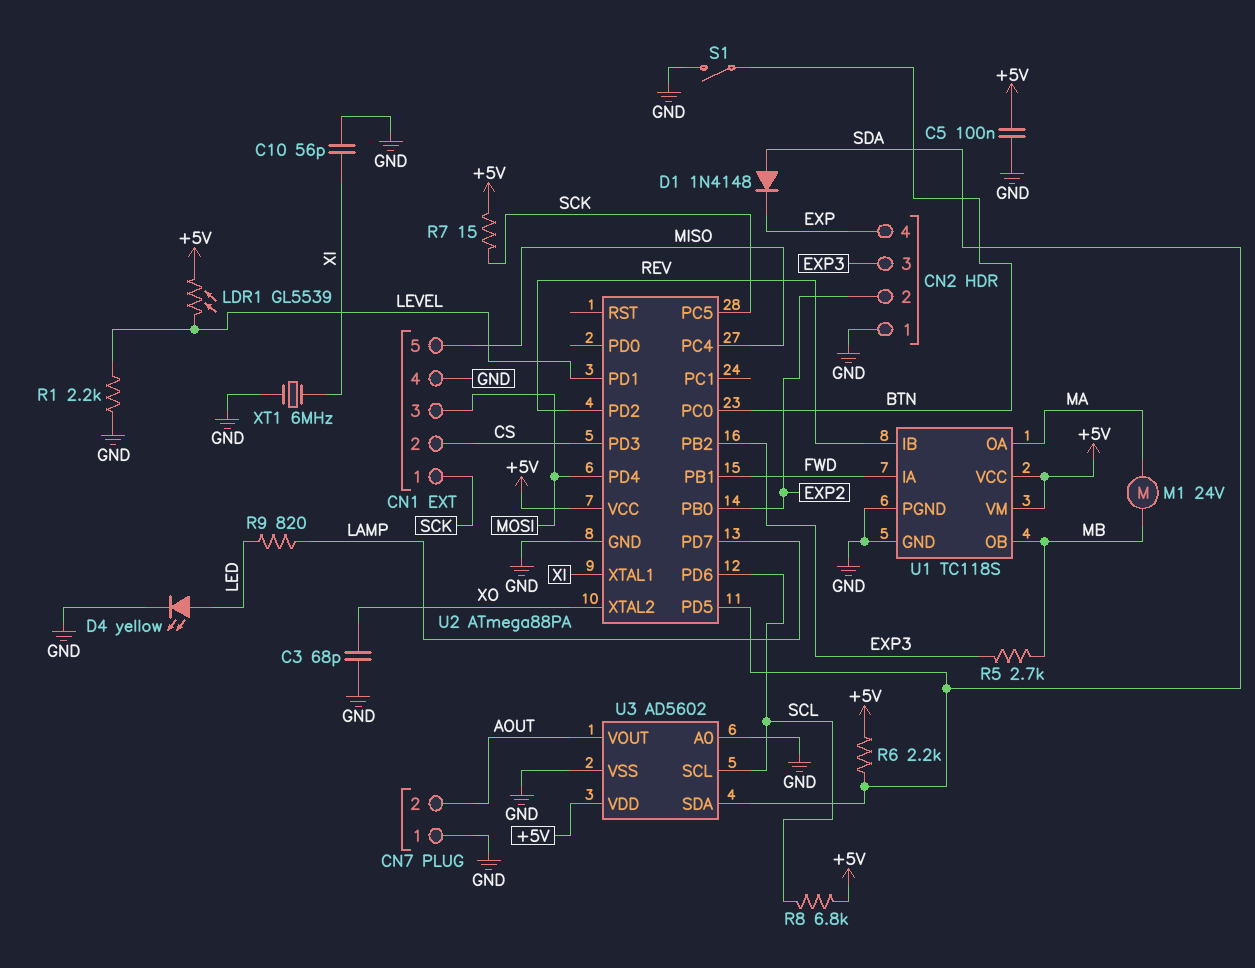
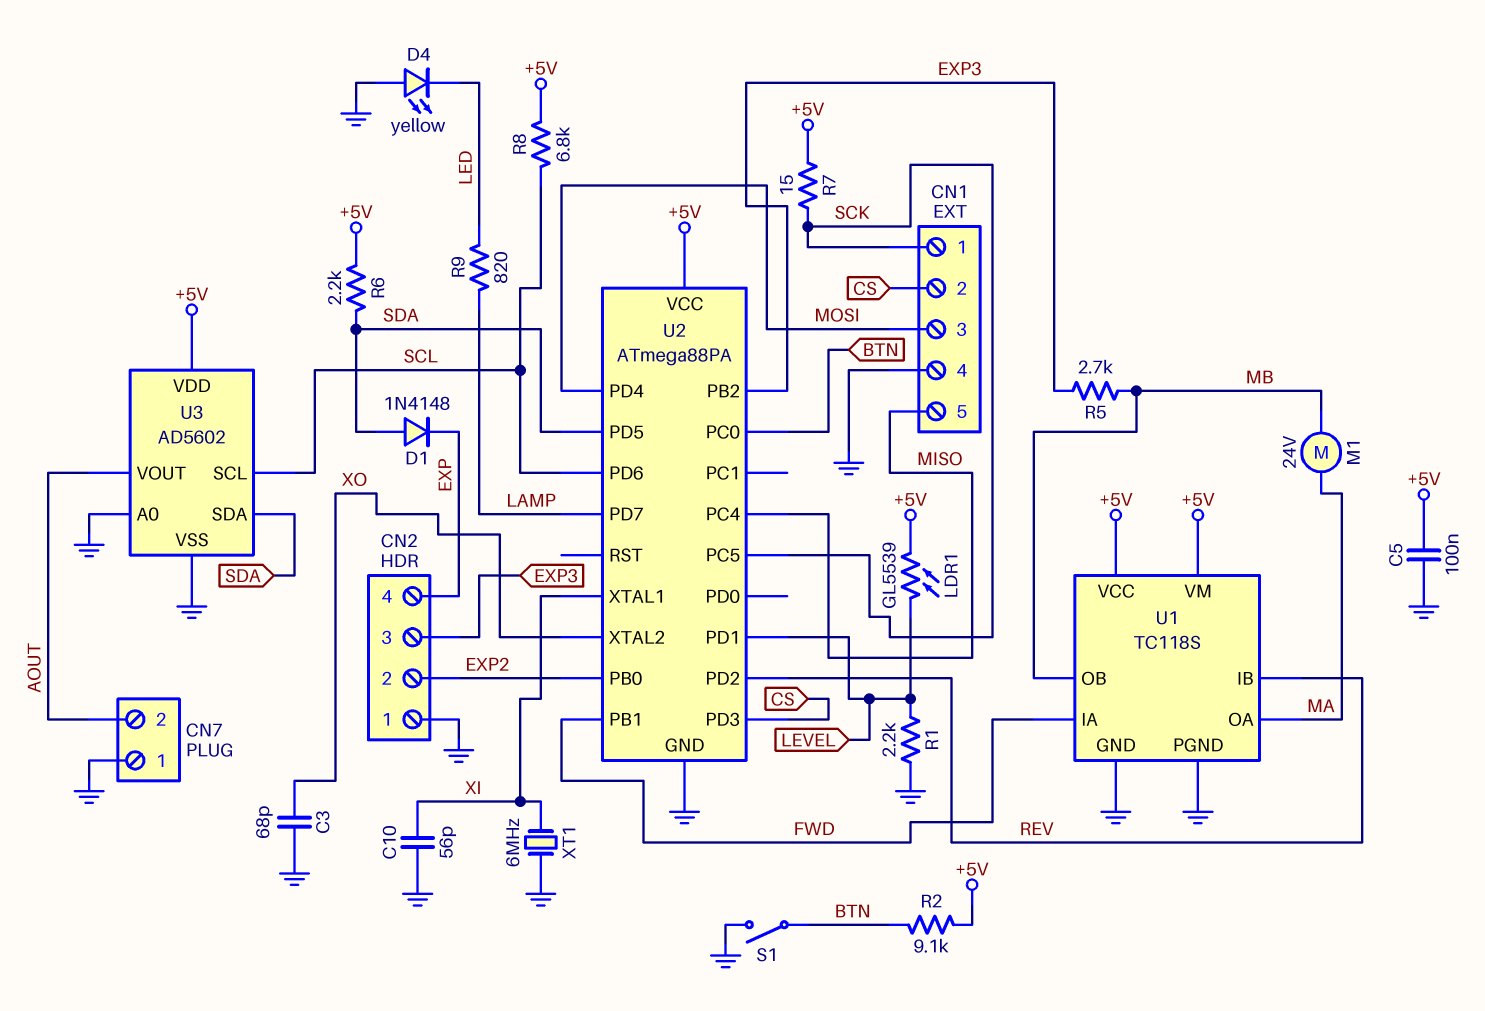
D4: LED yellow (A LED, K GND) -> LED yellow (A GND, K LED)
R2: none -> 9.1k (+5V, BTN)

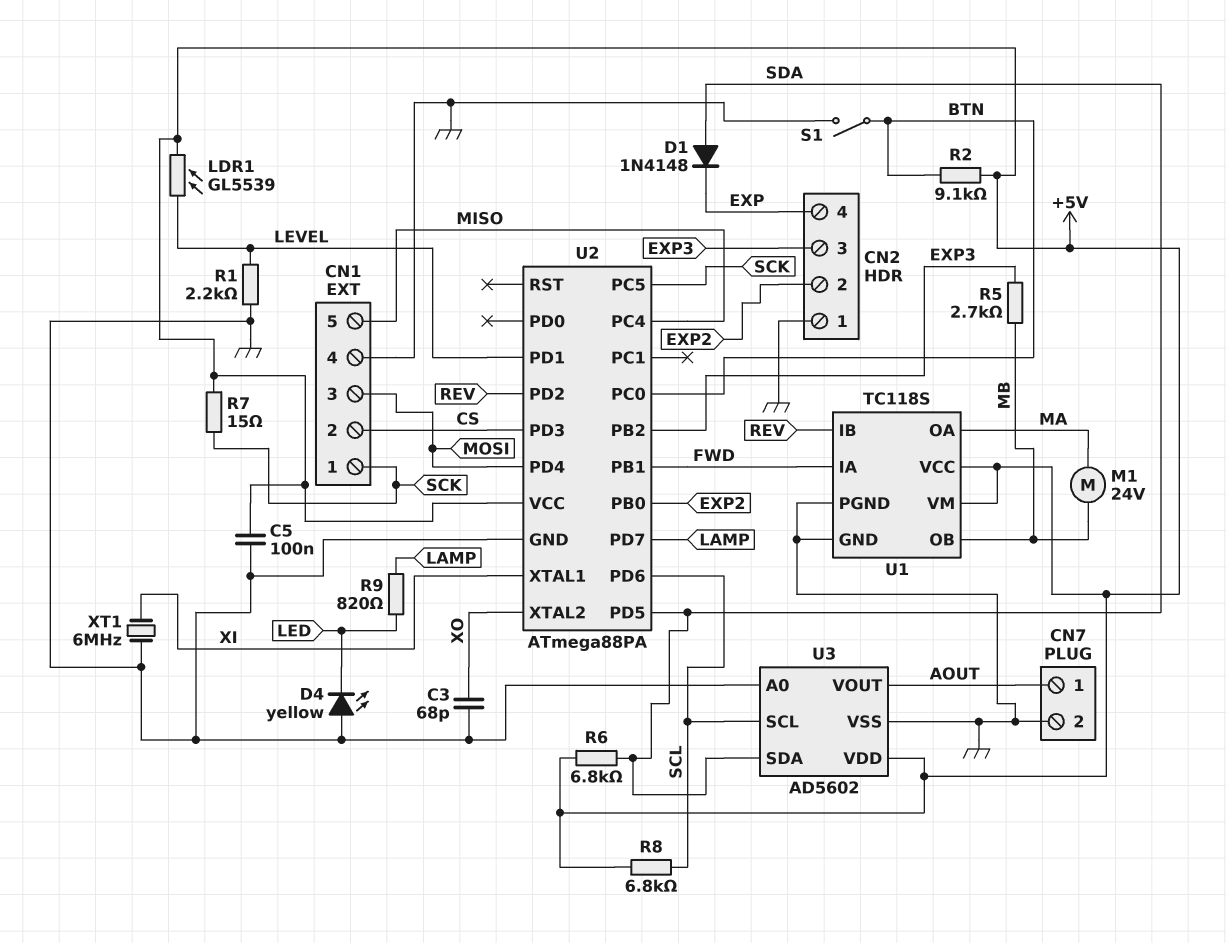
C10: 56pF (GND, XI) -> none
CN7 pin 1: GND -> AOUT
CN7 pin 2: AOUT -> GND
R6: 2.2k (+5V, SDA) -> 6.8k (+5V, SDA)

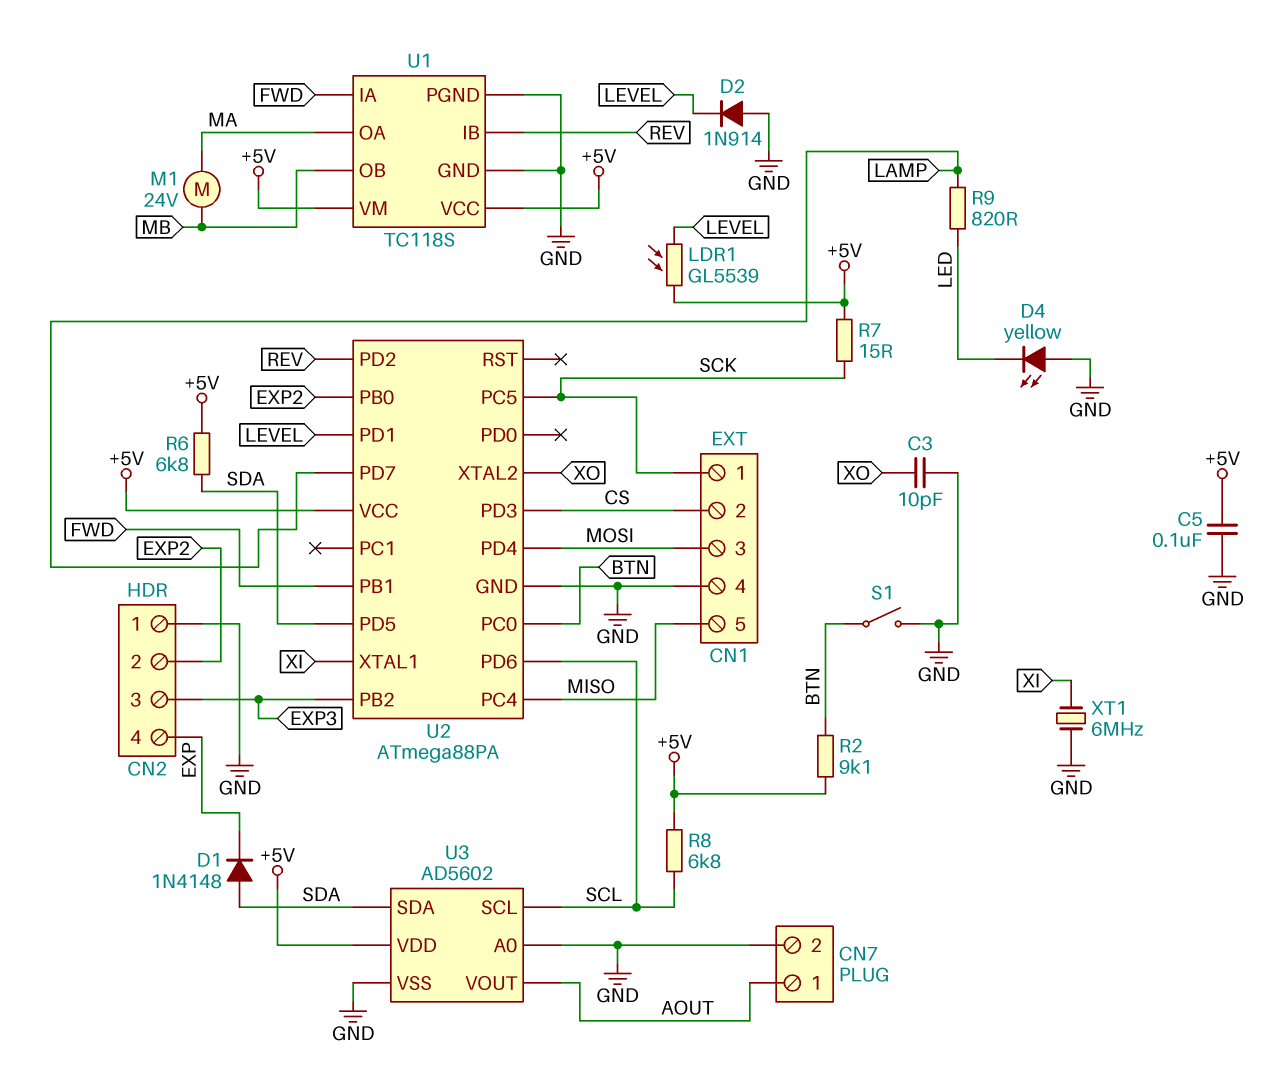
C3: 68pF (GND, XO) -> 10pF (GND, XO)
D2: none -> diode 1N914 (A GND, K LEVEL)
R1: 2.2k (GND, LEVEL) -> none
R5: 2.7k (EXP3, MB) -> none

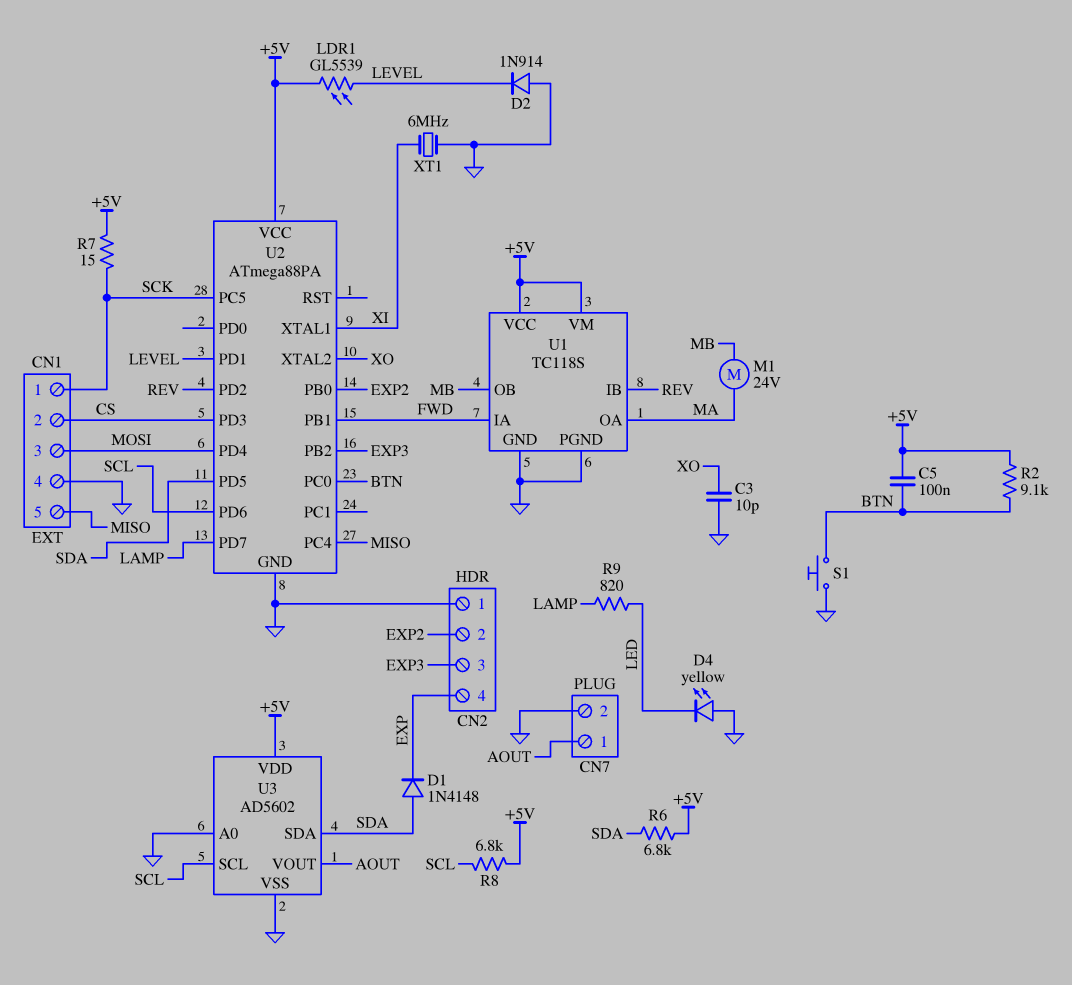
C5: 100nF (+5V, GND) -> 100nF (+5V, BTN)
S1: switch (BTN, GND) -> button (BTN, GND)

